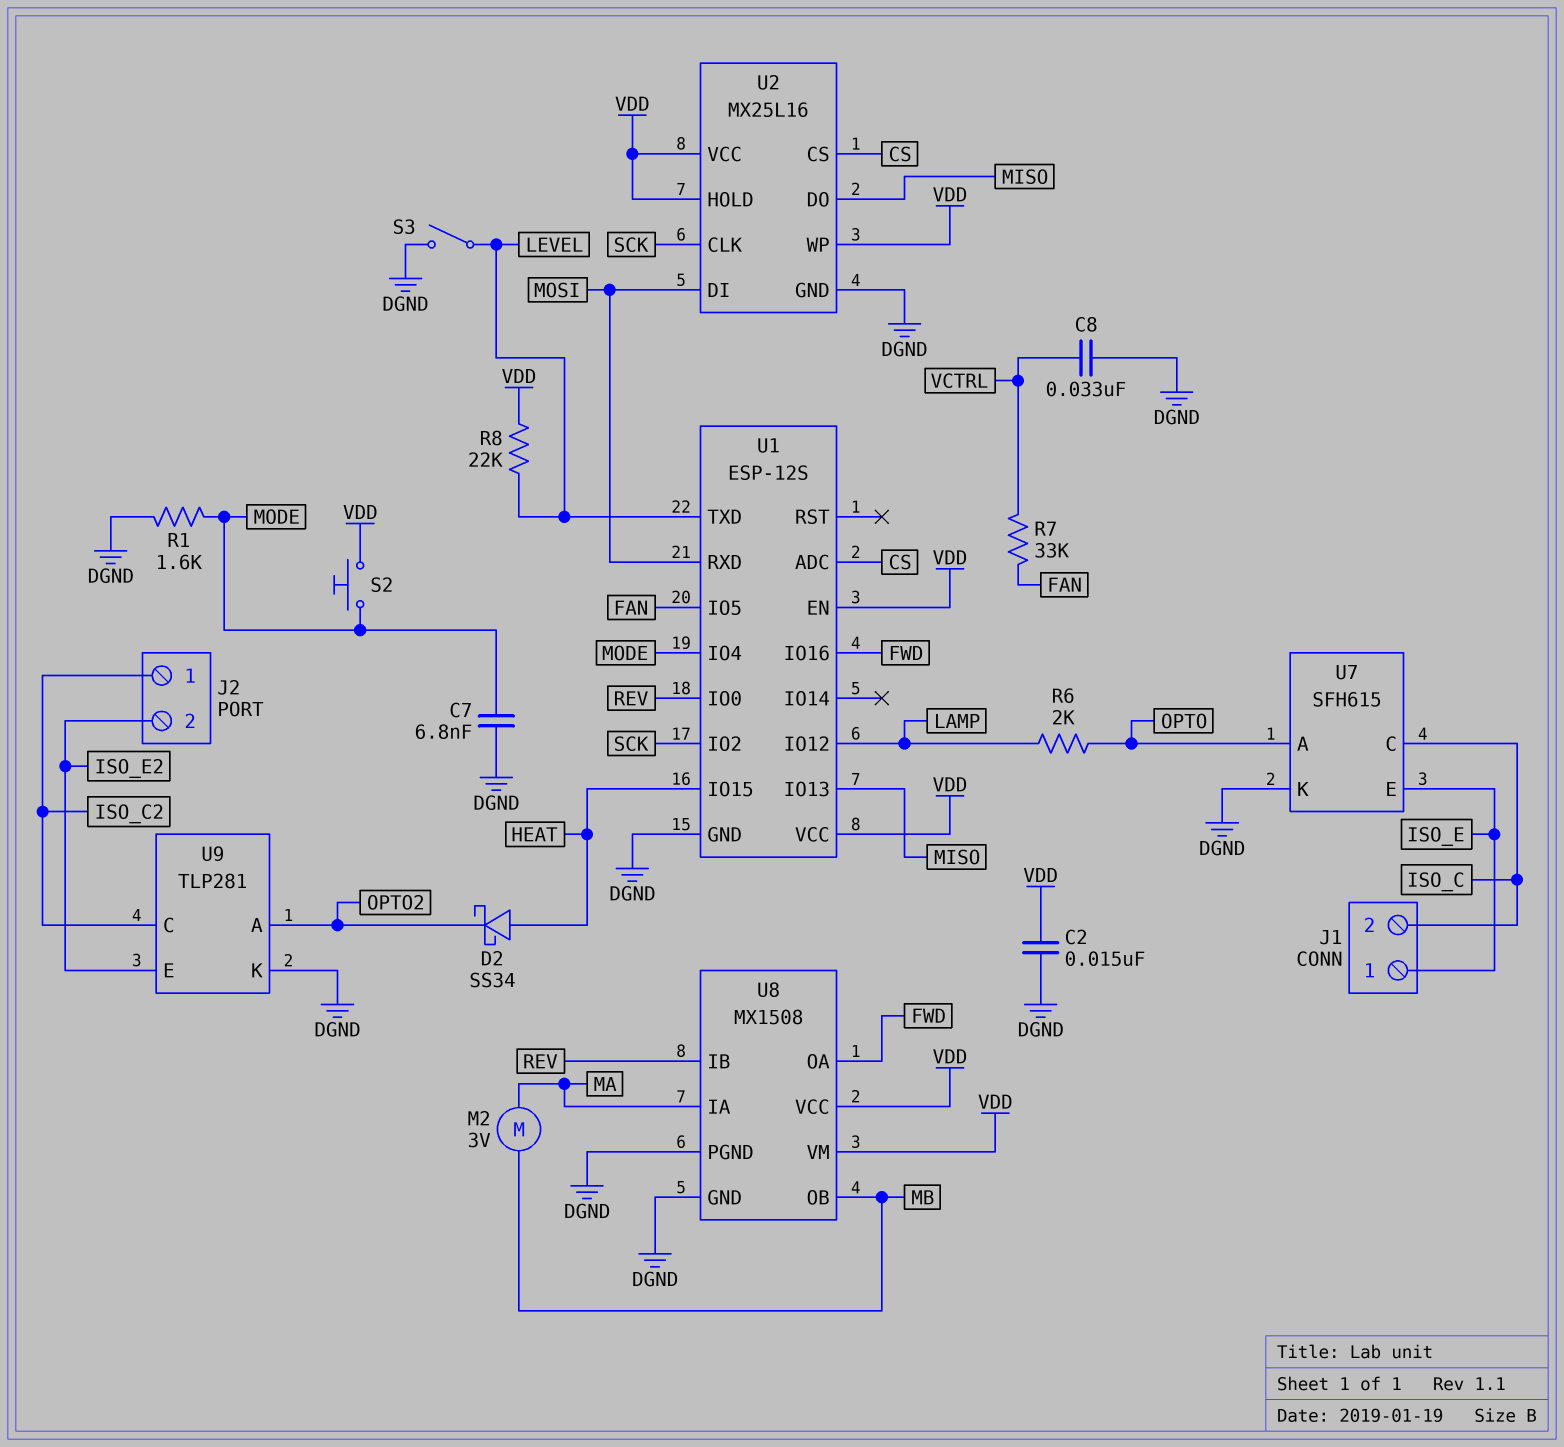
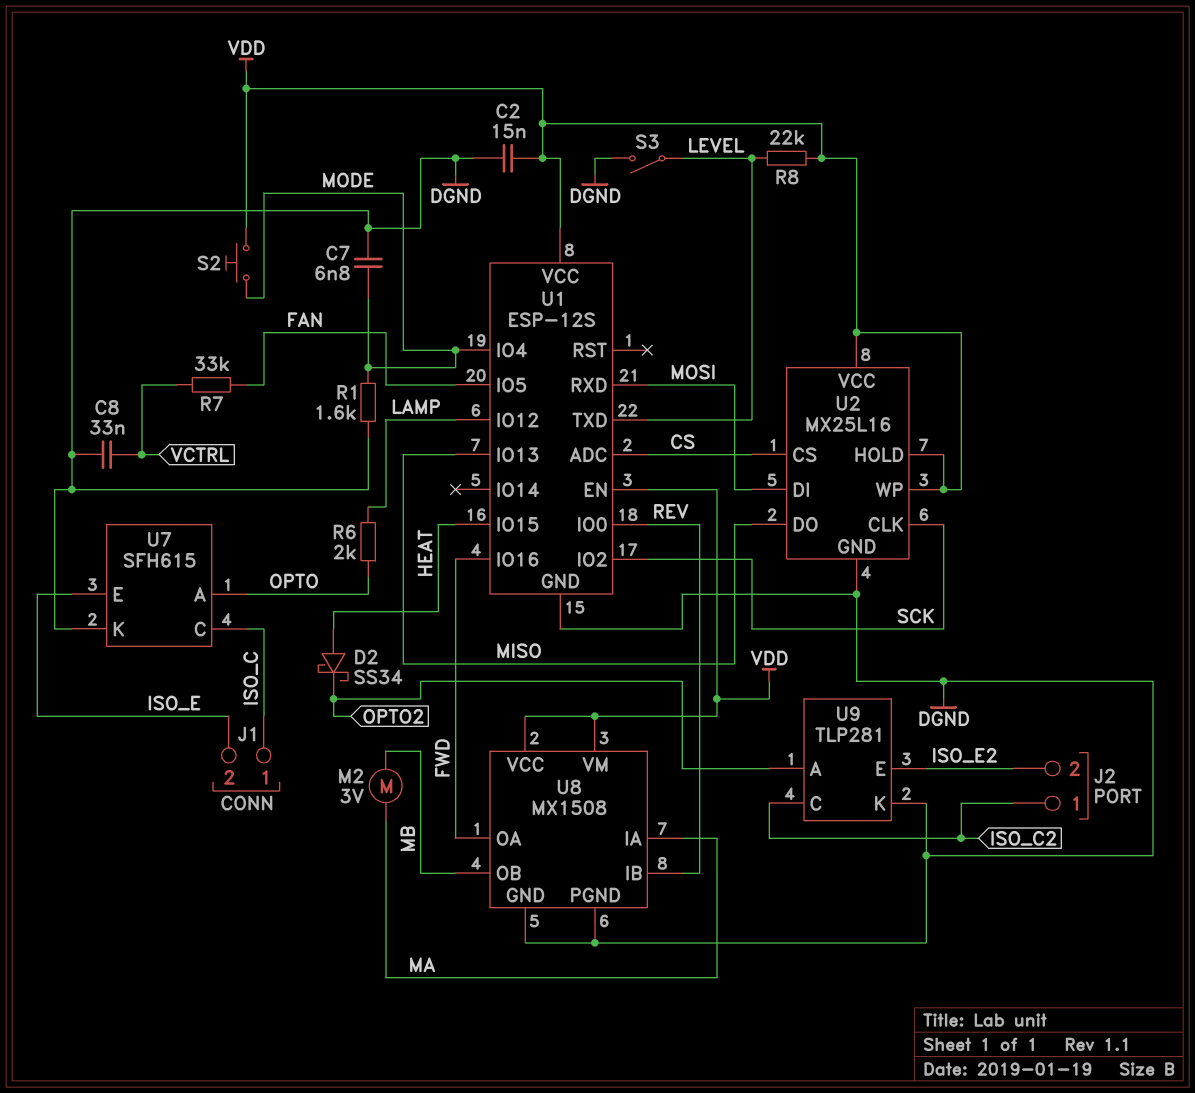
J1 pin 1: ISO_E -> ISO_C
J1 pin 2: ISO_C -> ISO_E

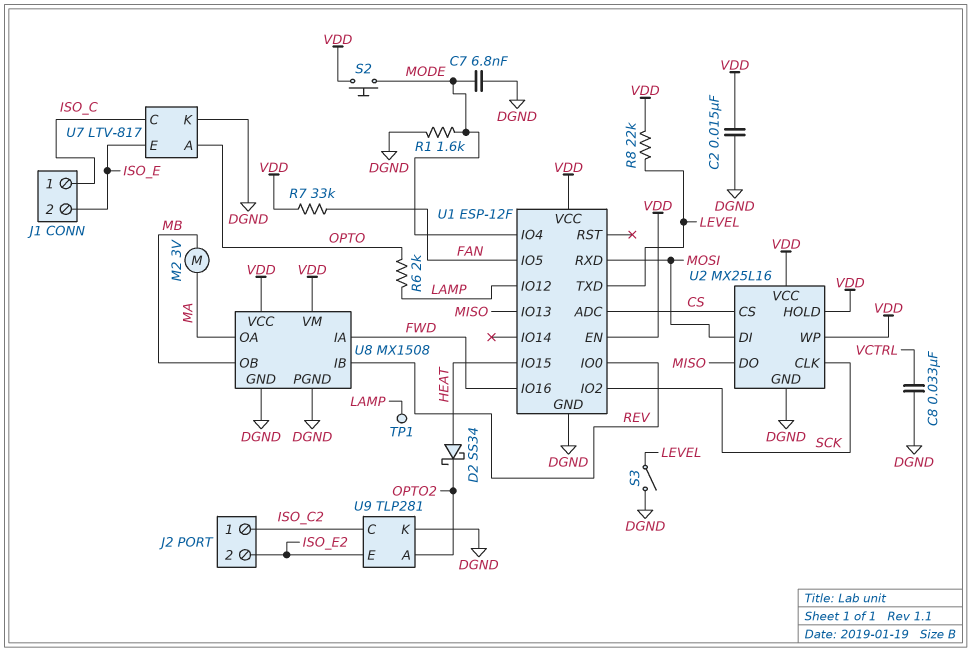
R7: 33k (FAN, VCTRL) -> 33k (FAN, VDD)
TP1: none -> test point (LAMP)
U1: ESP-12S -> ESP-12F
U7: SFH615 -> LTV-817
U8 pin IA: MA -> FWD
U8 pin OA: FWD -> MA

